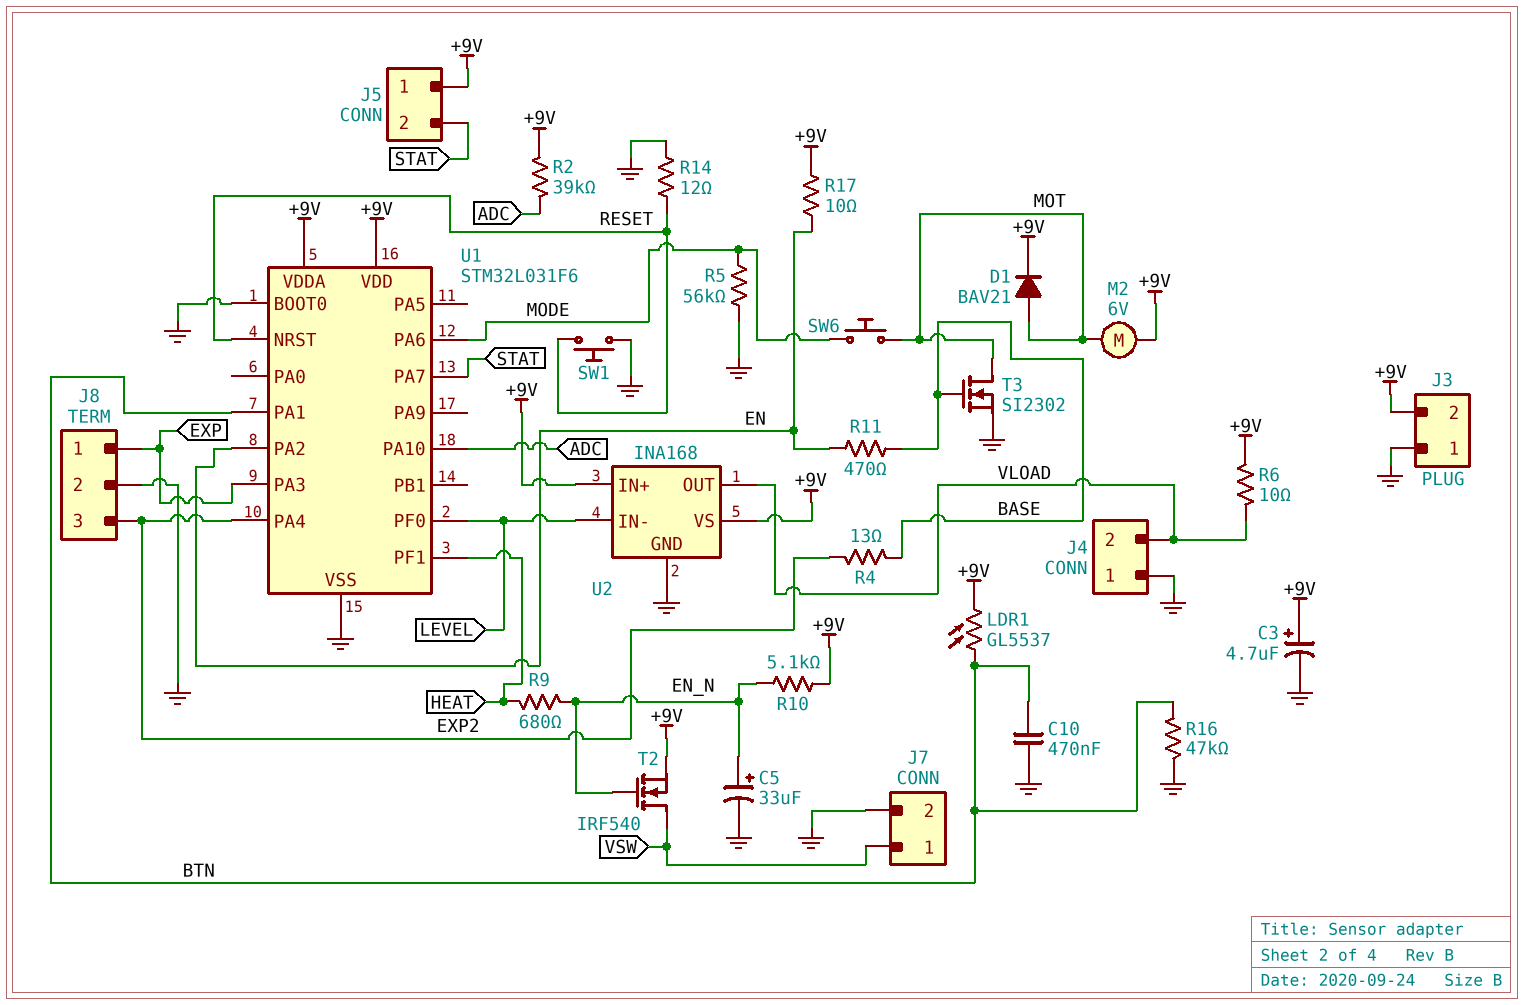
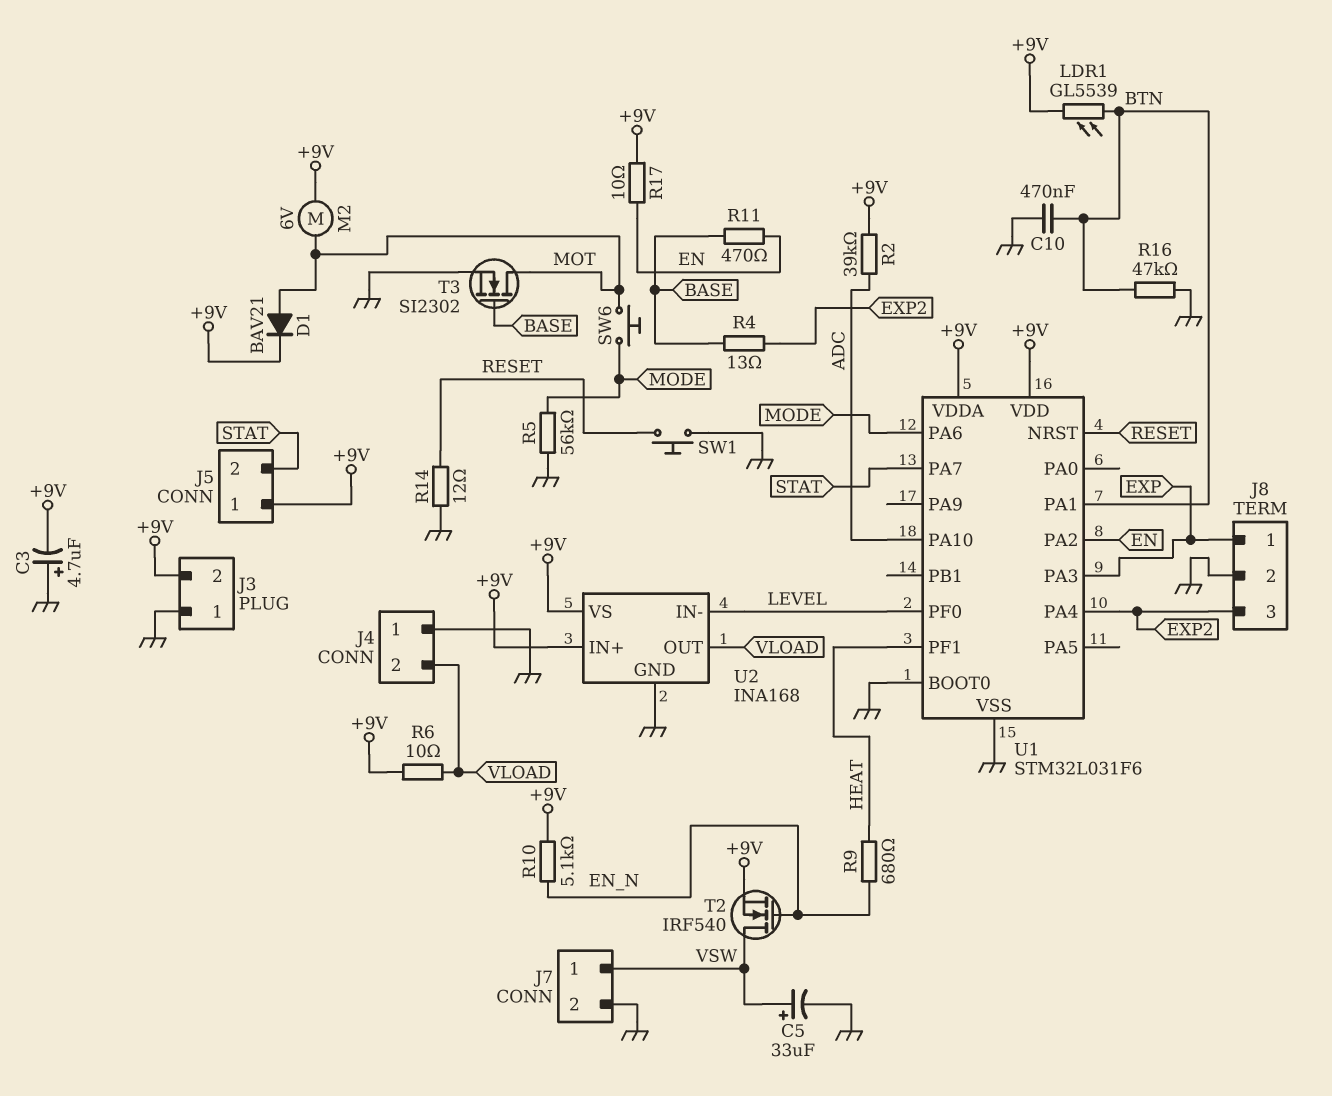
C3: 4.7uF (plus +9V, minus GND) -> 4.7uF (plus GND, minus +9V)
C5: 33uF (plus EN_N, minus GND) -> 33uF (plus VSW, minus GND)
LDR1: GL5537 (+9V, BTN) -> GL5539 (+9V, BTN)

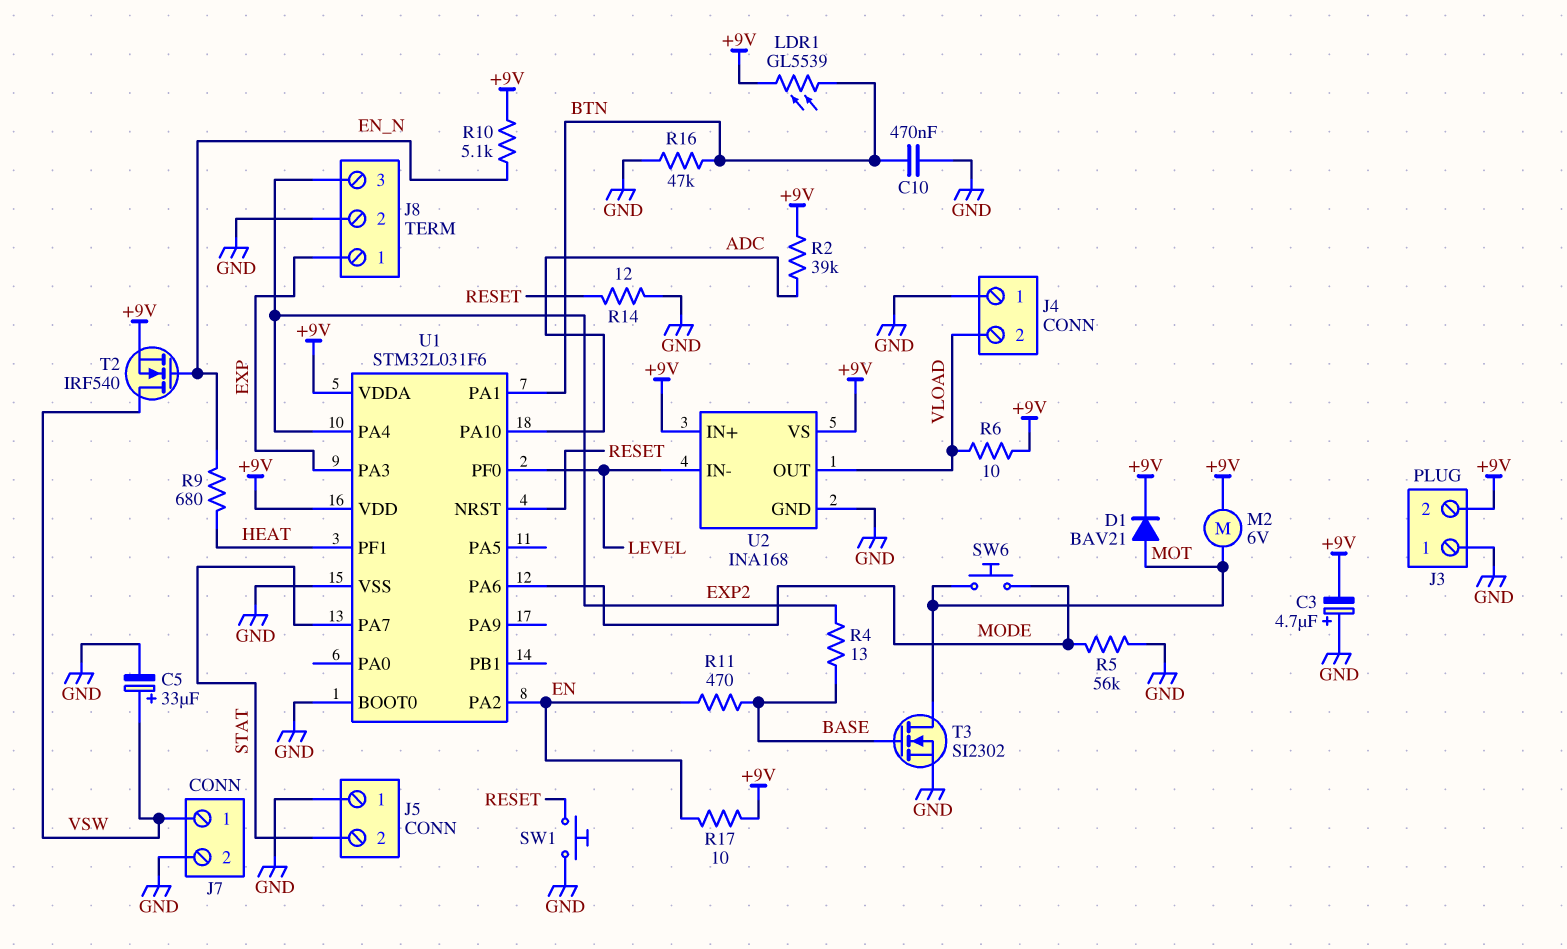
J5 pin 1: +9V -> GND

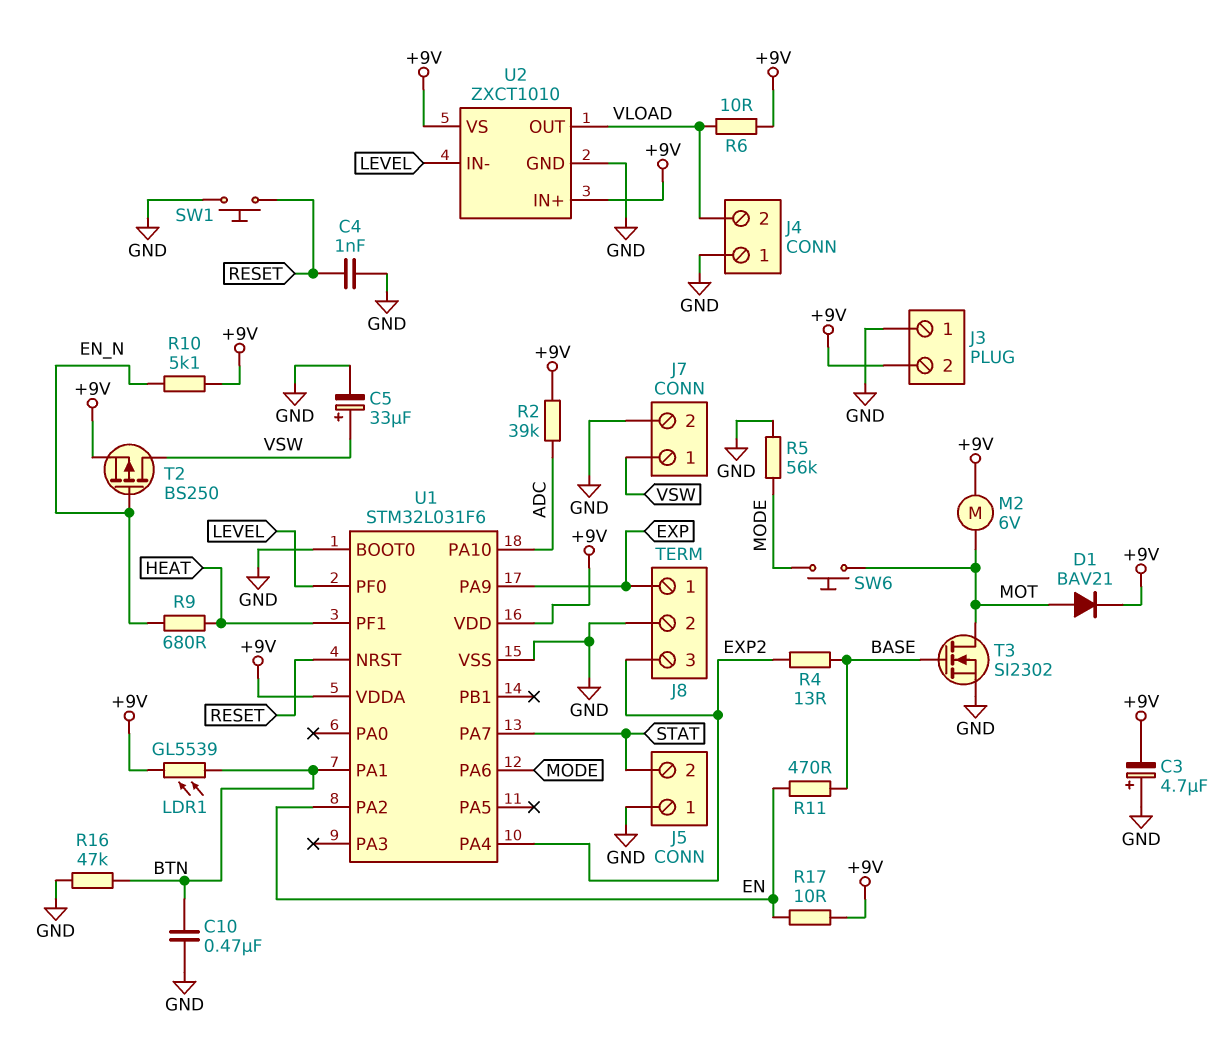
C4: none -> 1nF (GND, RESET)
R14: 12 (GND, RESET) -> none
T2: NMOS IRF540 (G EN_N, D VSW, S +9V) -> PMOS BS250 (G EN_N, D VSW, S +9V)
U1 pin PA3: EXP -> none
U1 pin PA9: none -> EXP
U2: INA168 -> ZXCT1010

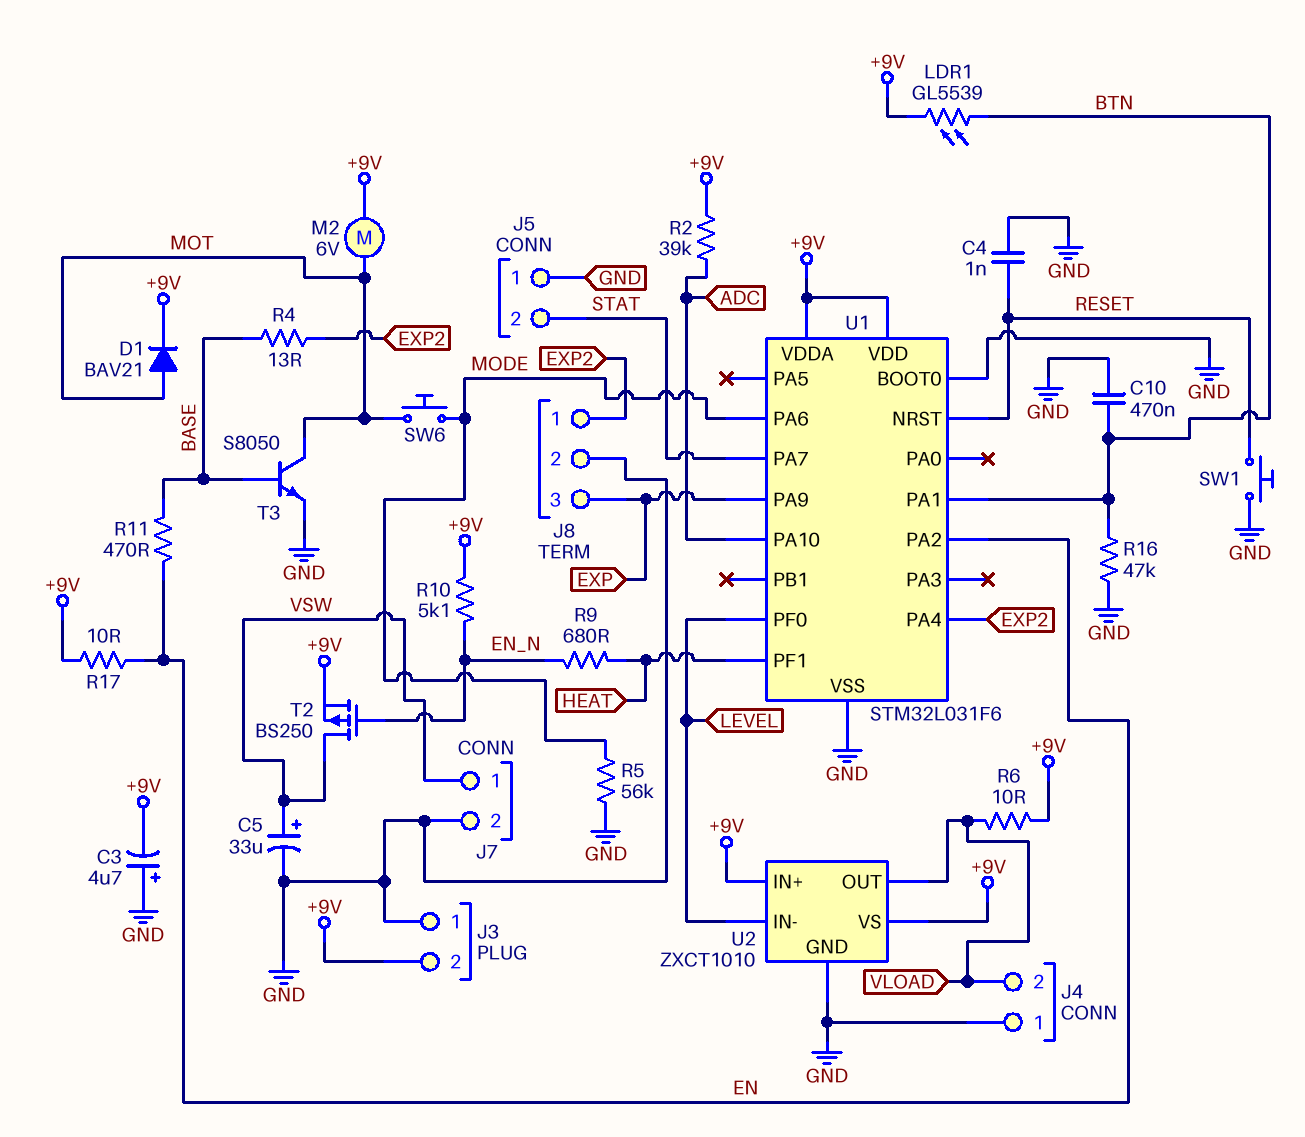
J8 pin 1: EXP -> EXP2
J8 pin 3: EXP2 -> EXP
T3: NMOS SI2302 (G BASE, D MOT, S GND) -> NPN S8050 (B BASE, C MOT, E GND)

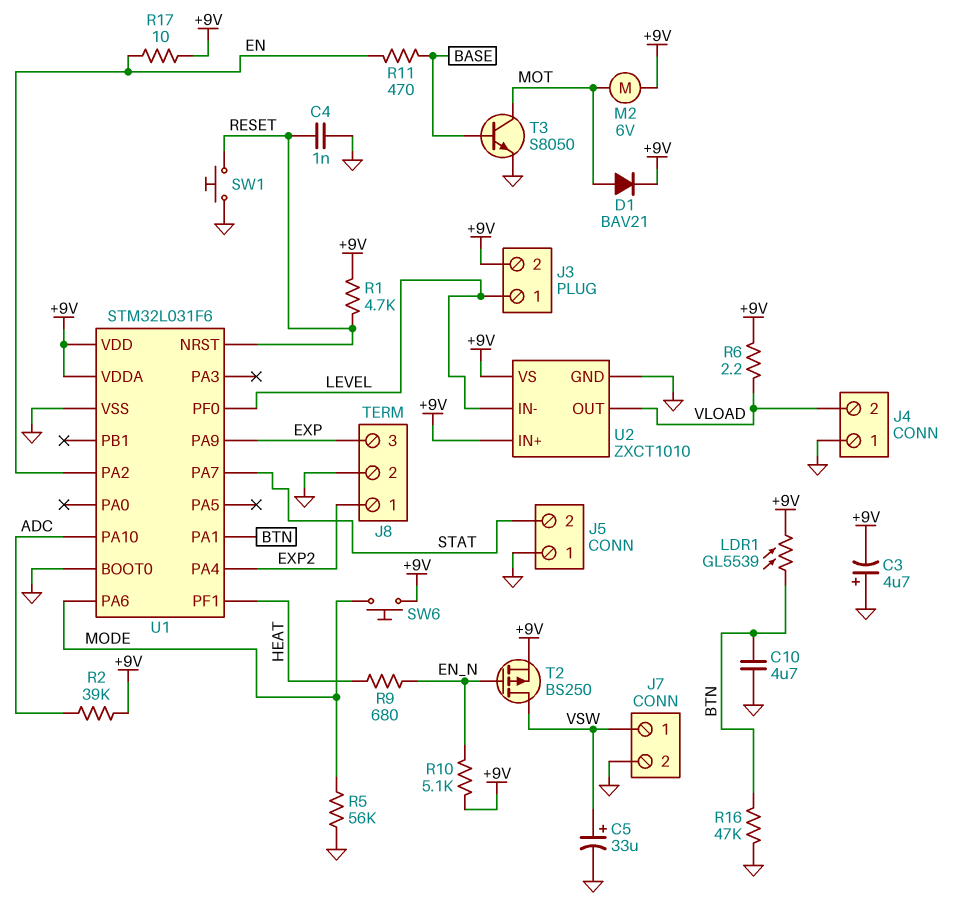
C10: 470nF (BTN, GND) -> 4.7uF (BTN, GND)
J3 pin 1: GND -> LEVEL
R1: none -> 4.7k (+9V, RESET)
R4: 13 (BASE, EXP2) -> none
R6: 10 (+9V, VLOAD) -> 2.2 (+9V, VLOAD)
SW6: button (MODE, MOT) -> button (+9V, MODE)

